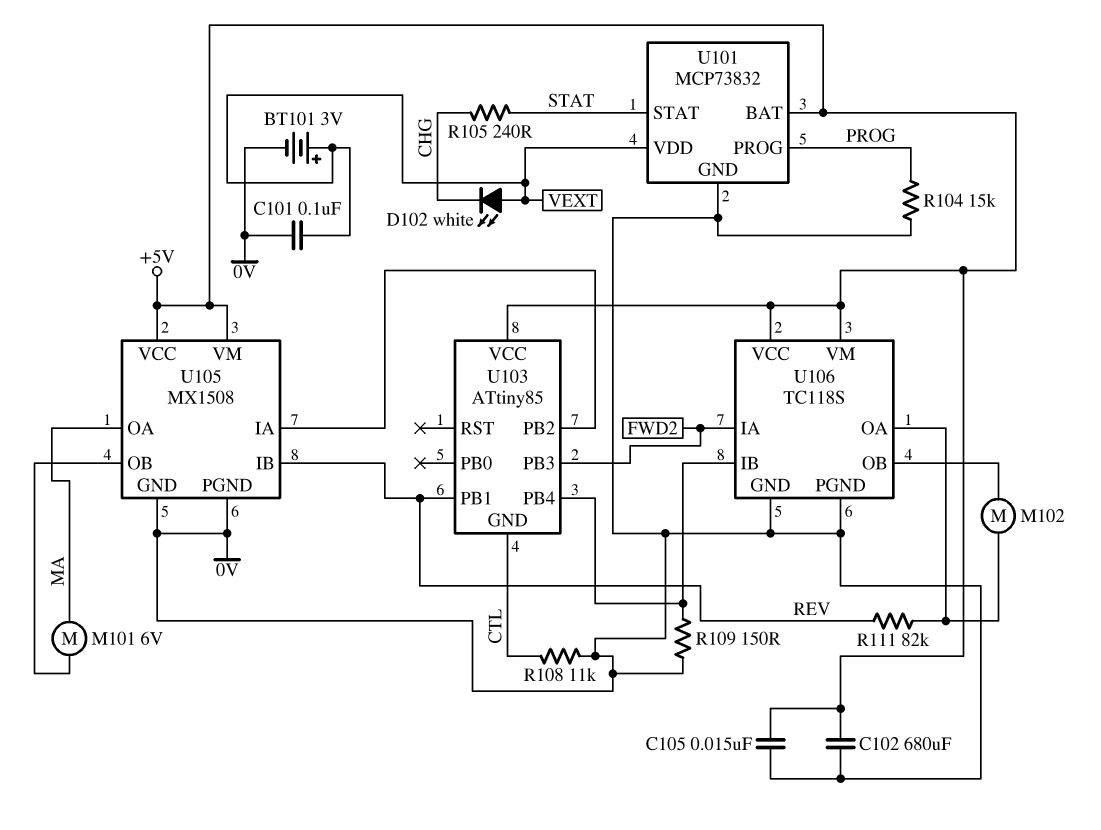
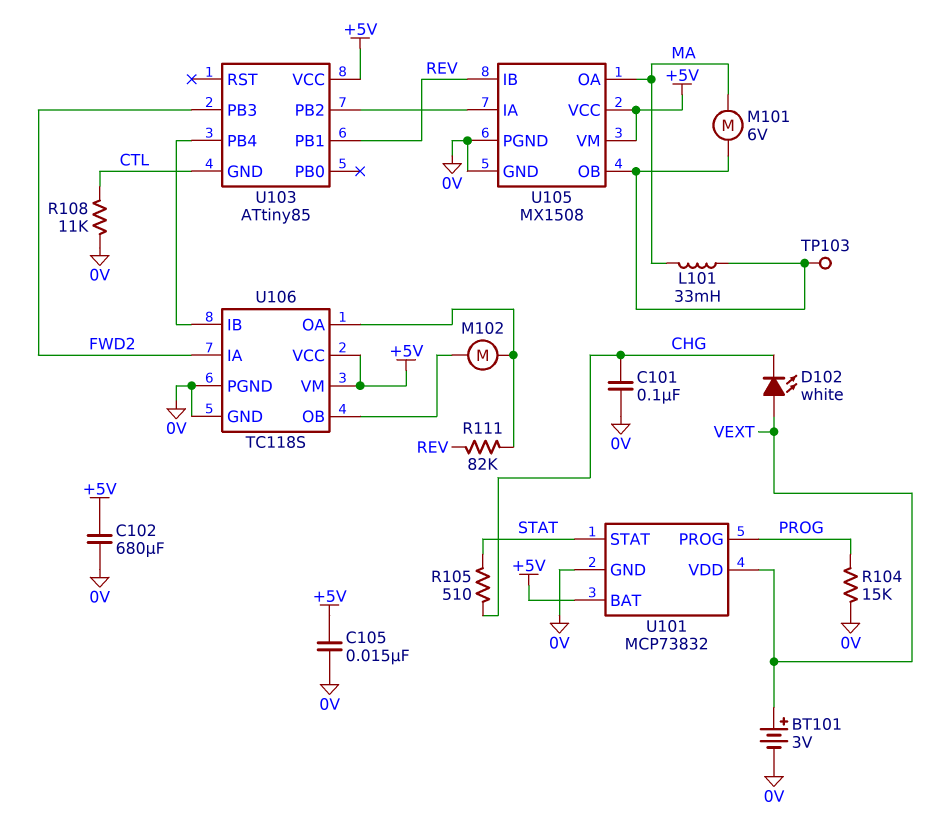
C101: 100nF (0V, VEXT) -> 100nF (0V, CHG)
L101: none -> 33mH (MA, U105/OB)
R105: 240 (CHG, STAT) -> 510 (CHG, STAT)
R109: 150 (0V, U103/PB4) -> none
TP103: none -> test point (U105/OB)

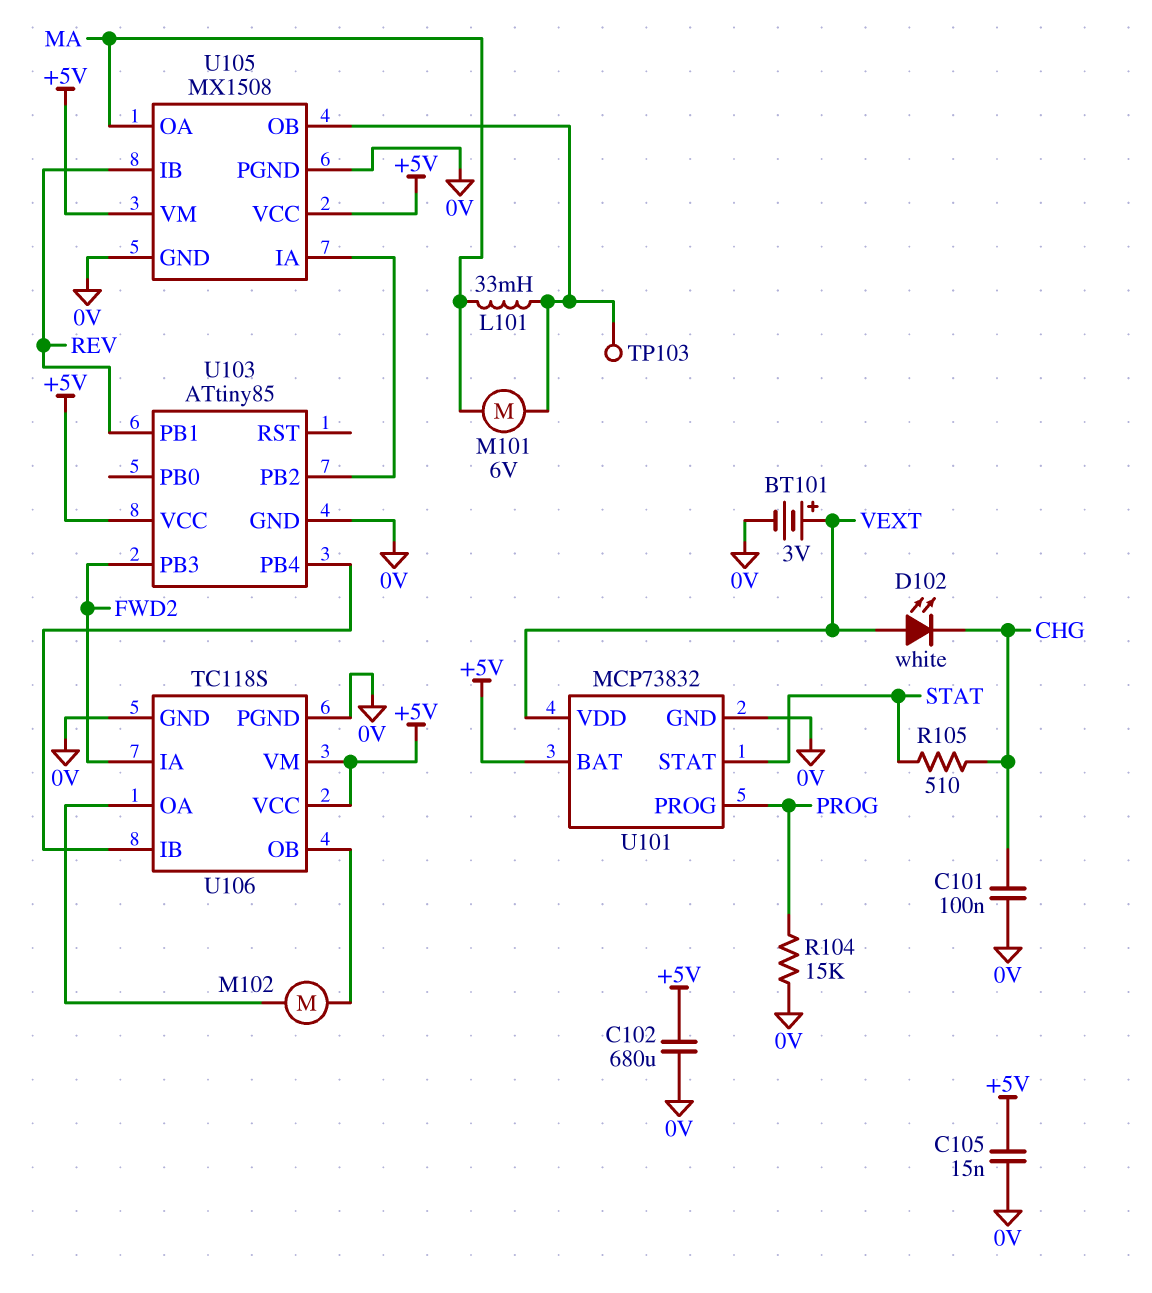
R108: 11k (0V, CTL) -> none
R111: 82k (REV, U106/OA) -> none
U103 pin GND: CTL -> 0V

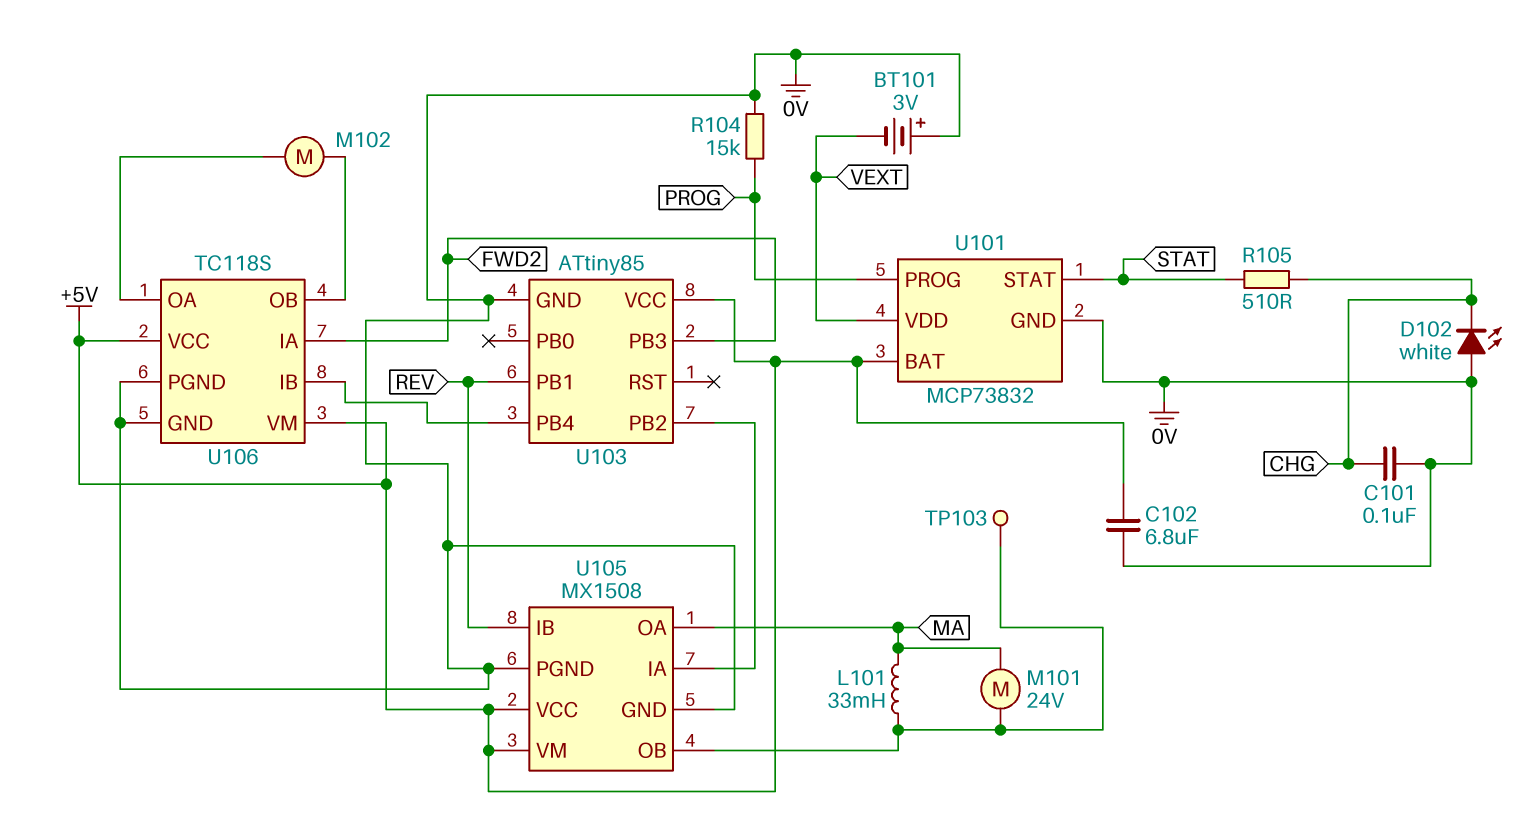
BT101: 3V (plus VEXT, minus 0V) -> 3V (plus 0V, minus VEXT)
C102: 680uF (+5V, 0V) -> 6.8uF (+5V, 0V)
C105: 15nF (+5V, 0V) -> none
D102: LED white (A VEXT, K CHG) -> LED white (A 0V, K CHG)
M101: motor 6V (MA, U105/OB) -> motor 24V (MA, U105/OB)

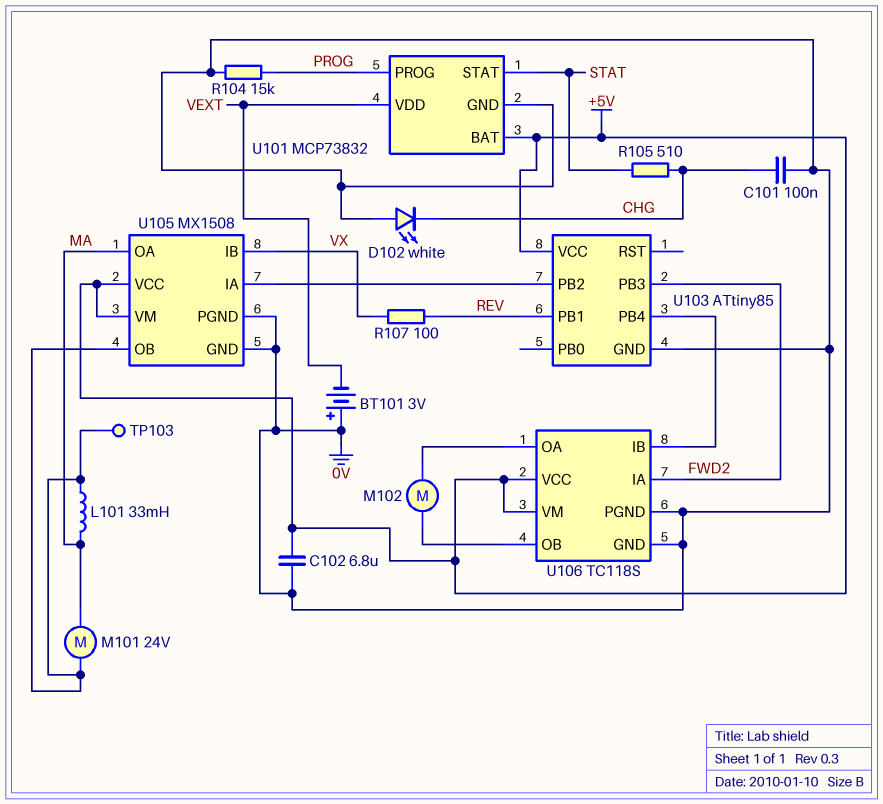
R107: none -> 100 (REV, VX)
U105 pin IB: REV -> VX

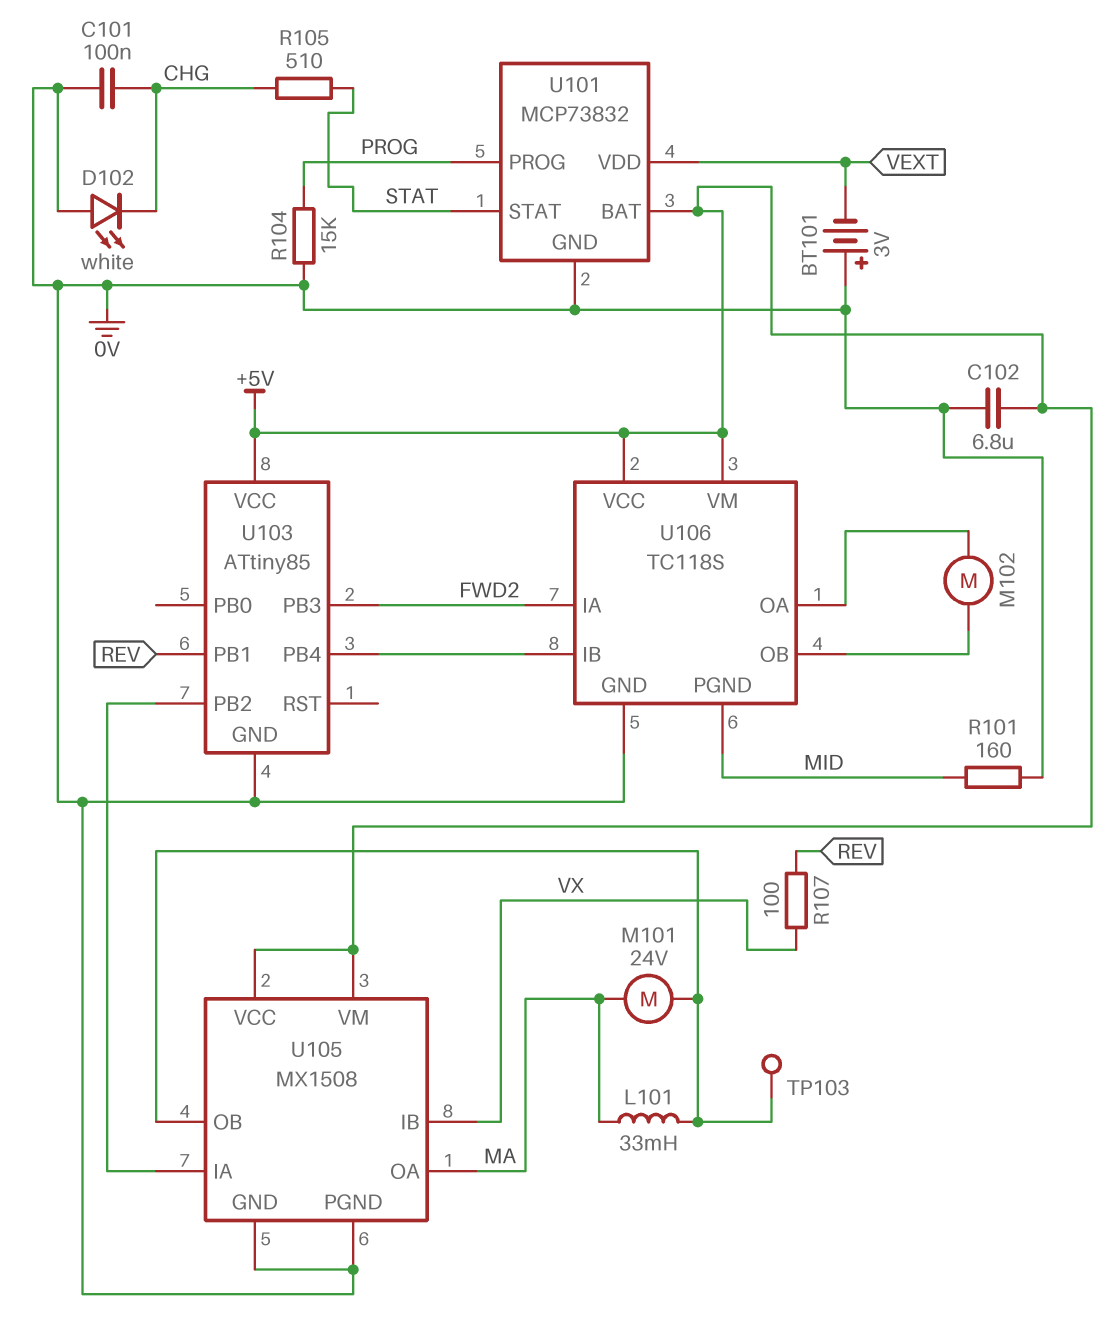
R101: none -> 160 (0V, MID)
U106 pin PGND: 0V -> MID

